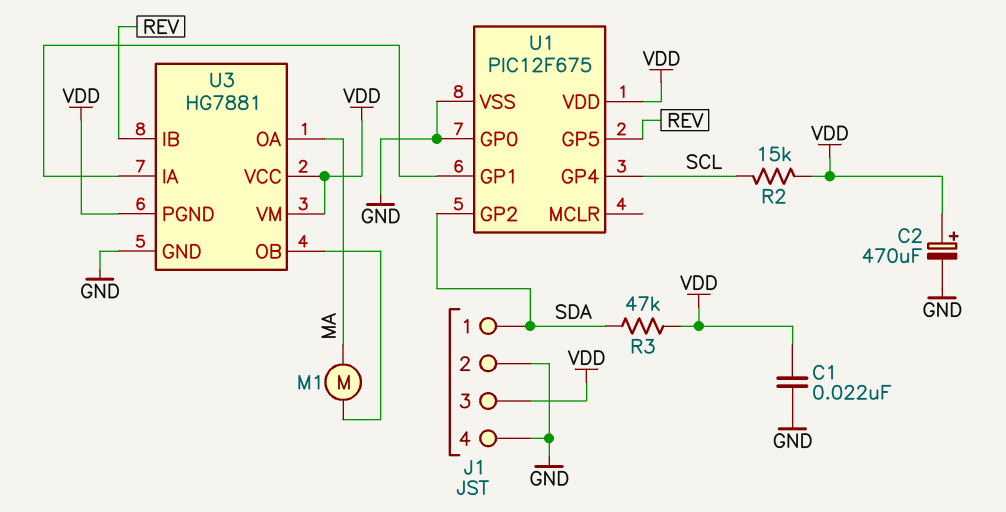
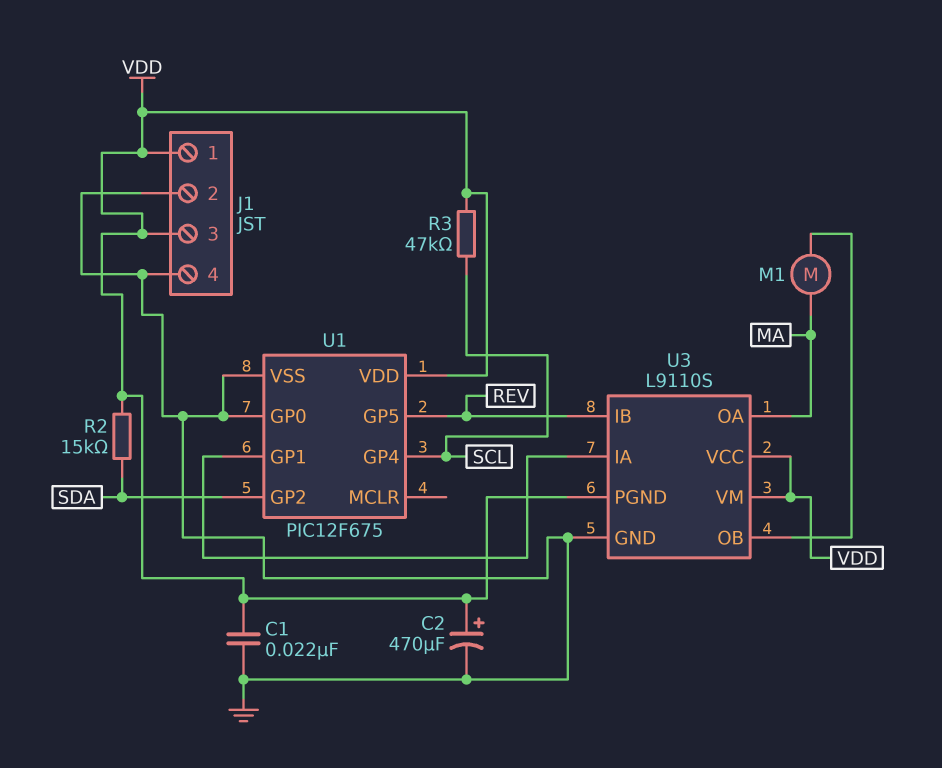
J1 pin 1: SDA -> VDD
R2: 15k (SCL, VDD) -> 15k (SDA, VDD)
R3: 47k (SDA, VDD) -> 47k (SCL, VDD)
U3: HG7881 -> L9110S

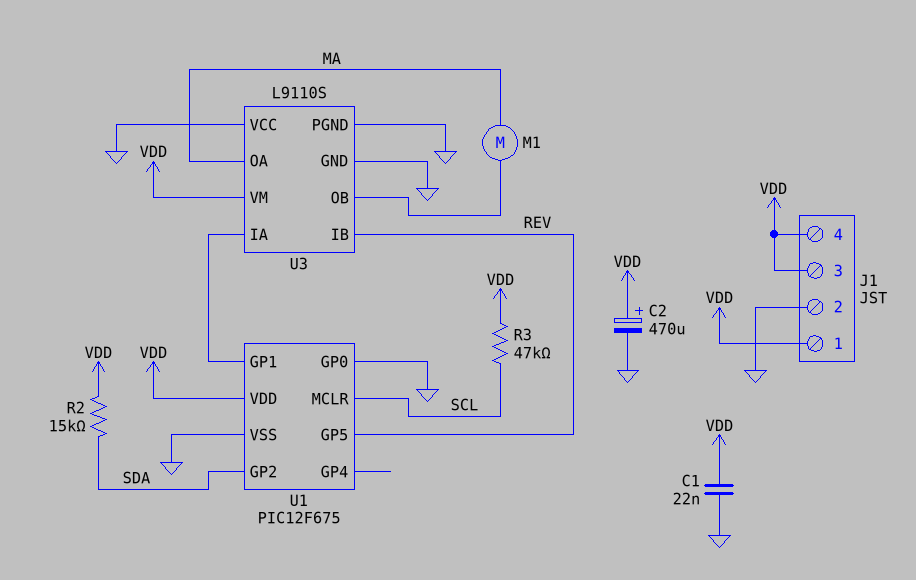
J1 pin 4: GND -> VDD
U1 pin GP4: SCL -> none
U1 pin MCLR: none -> SCL
U3 pin PGND: VDD -> GND
U3 pin VCC: VDD -> GND

